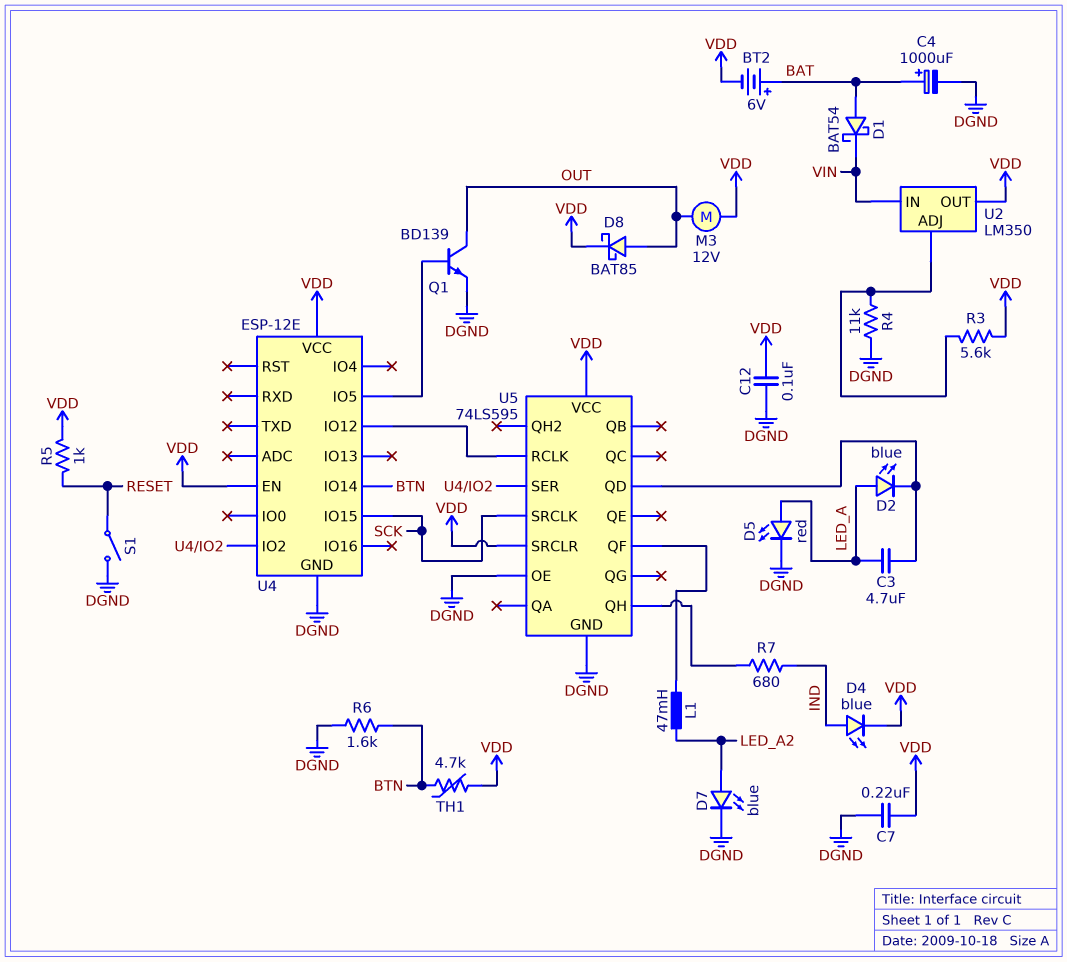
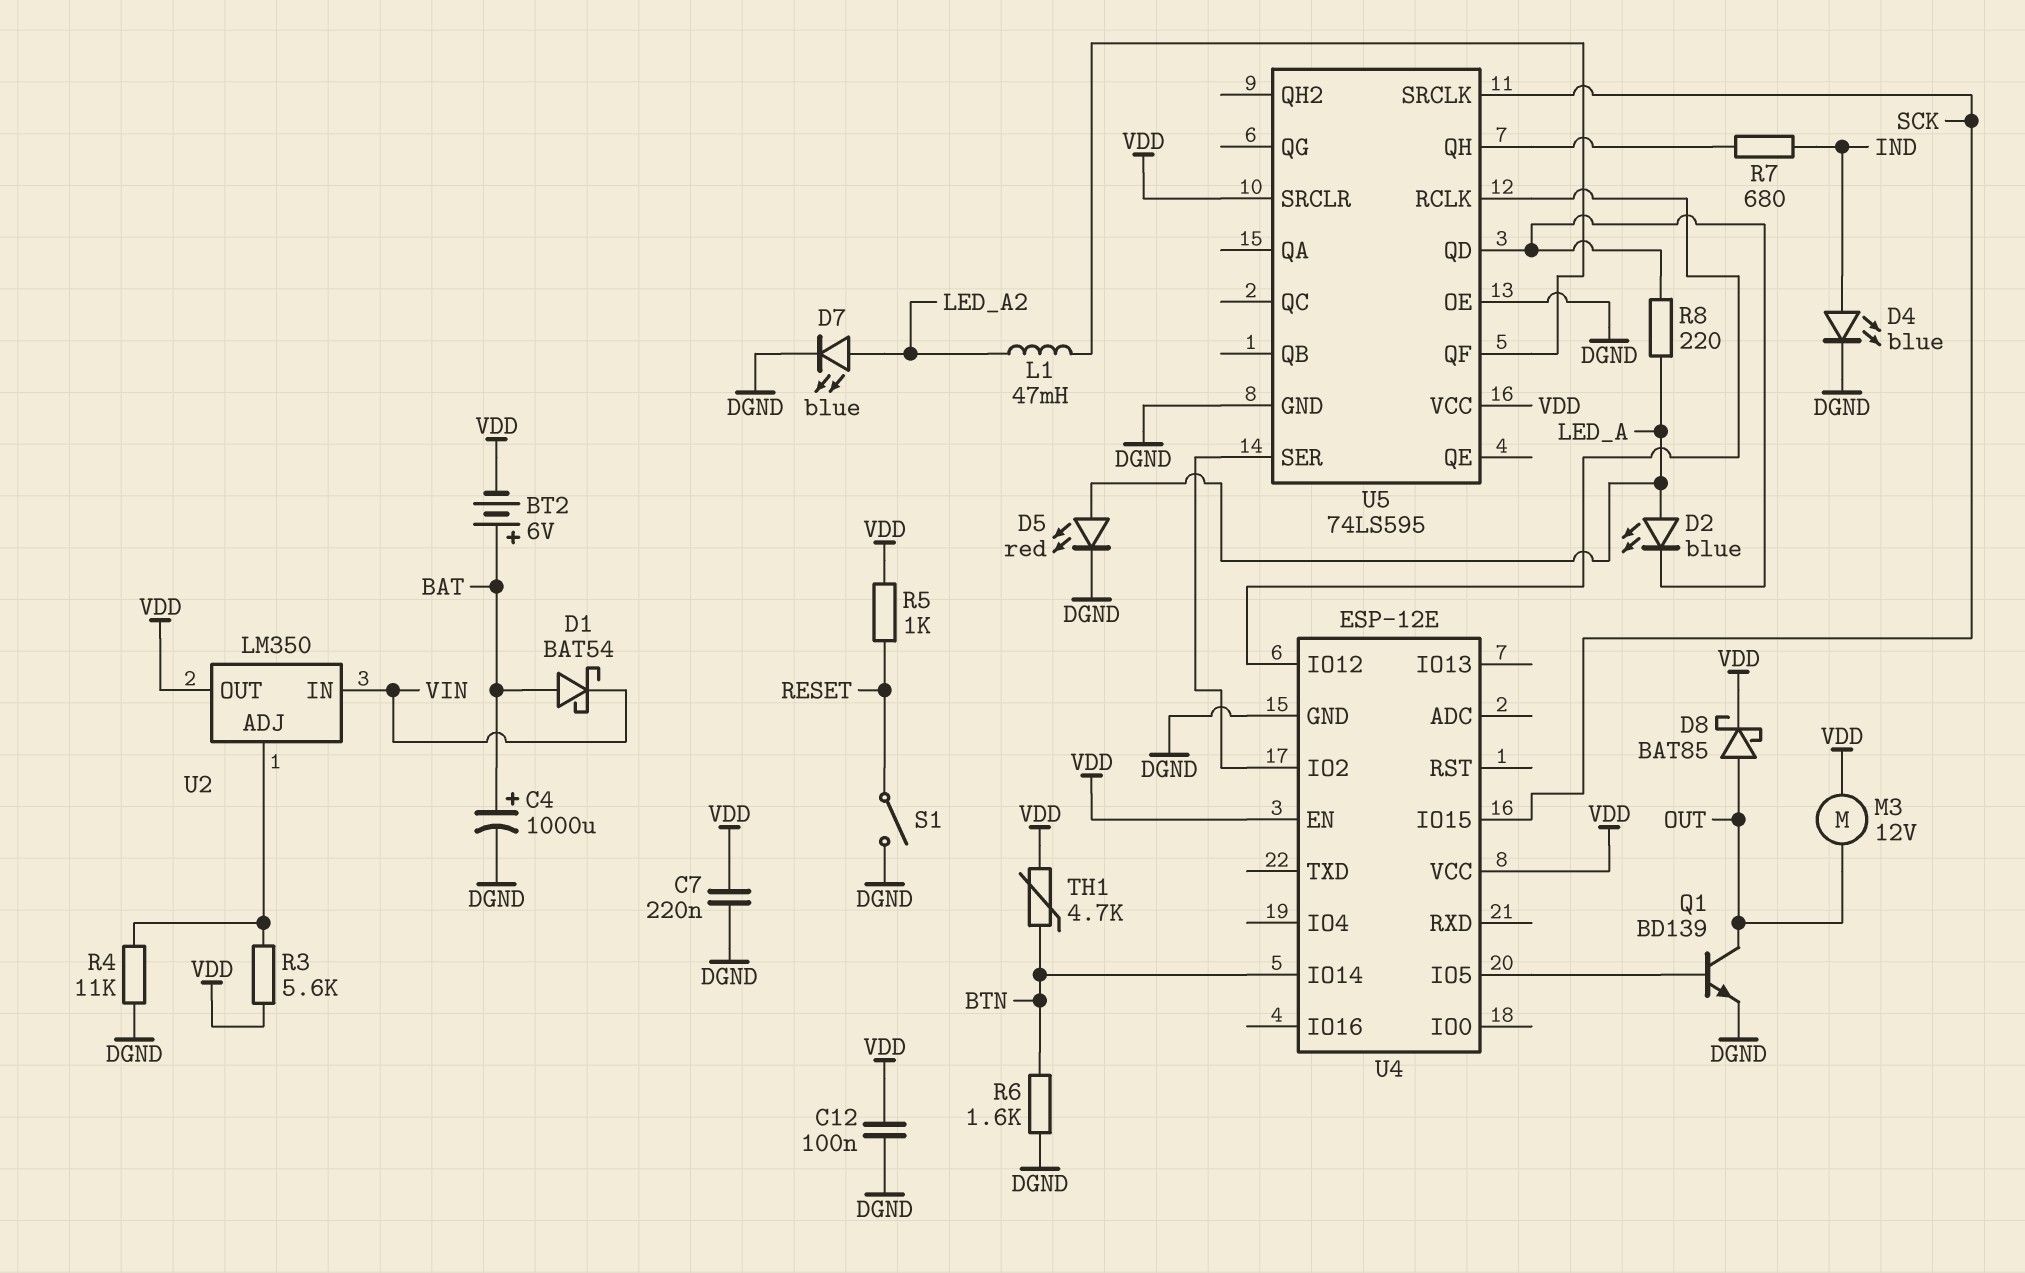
C3: 4.7uF (LED_A, U5/QD) -> none
D4: LED blue (A IND, K VDD) -> LED blue (A IND, K DGND)
R8: none -> 220 (LED_A, U5/QD)

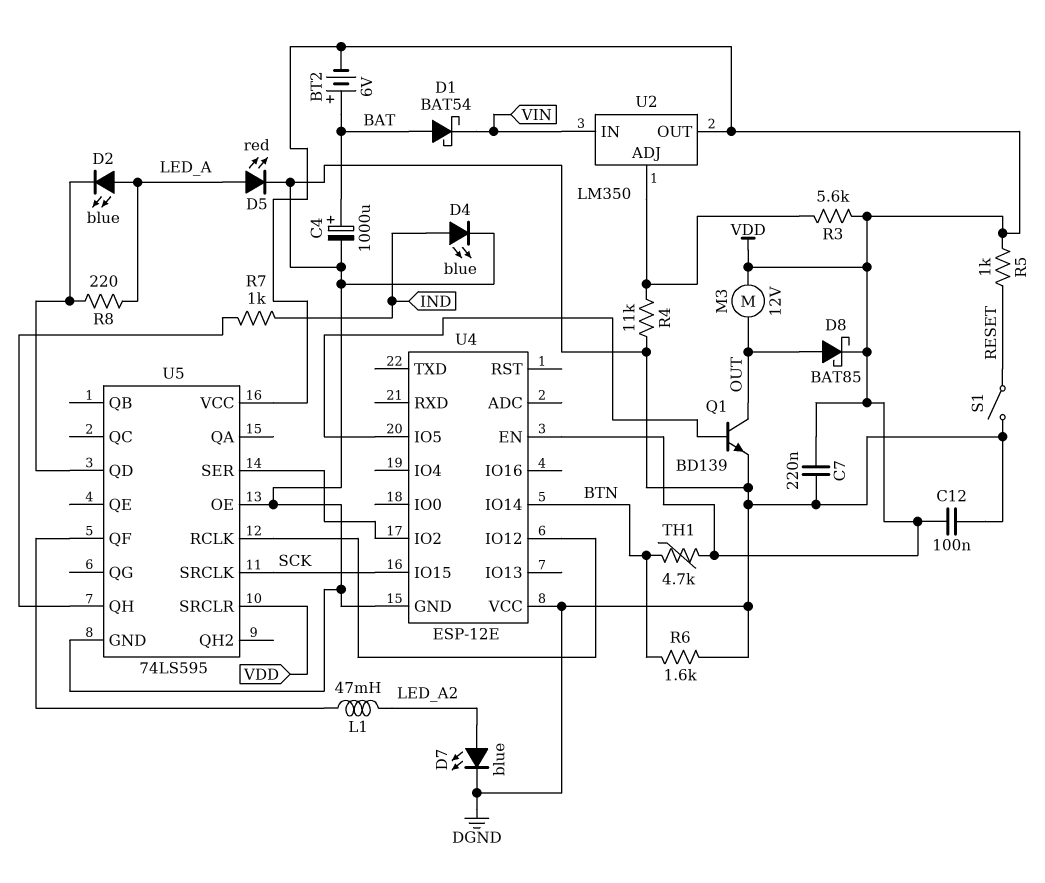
R7: 680 (IND, U5/QH) -> 1k (IND, U5/QH)
U4 pin VCC: VDD -> DGND

